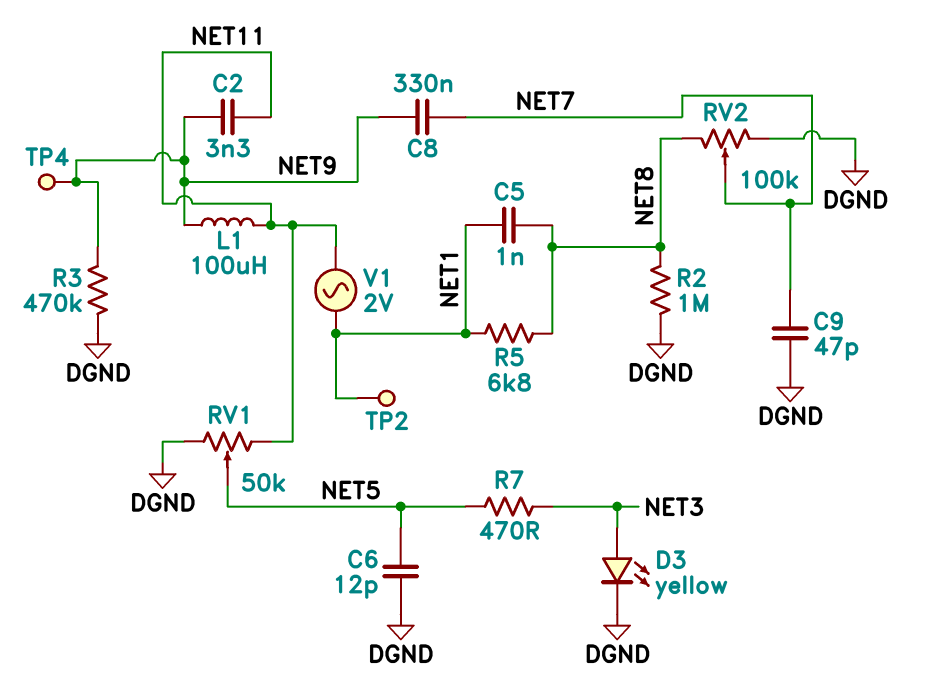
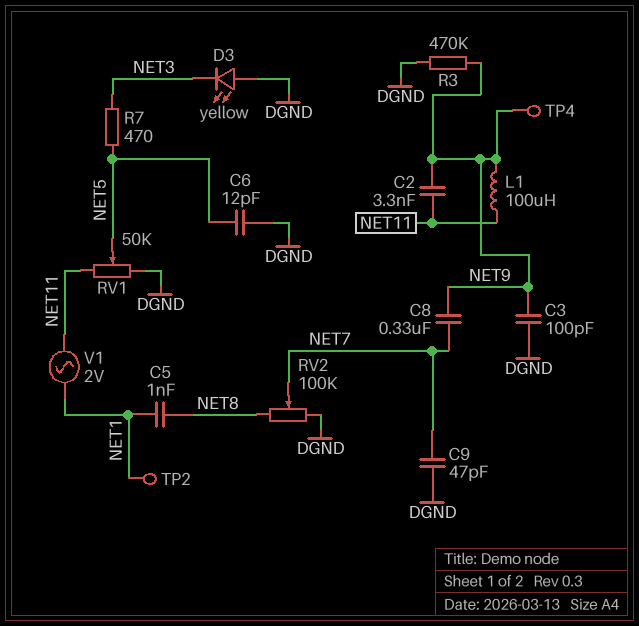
C3: none -> 100pF (DGND, NET9)
D3: LED yellow (A NET3, K DGND) -> LED yellow (A DGND, K NET3)
R2: 1M (DGND, NET8) -> none
R5: 6.8k (NET1, NET8) -> none

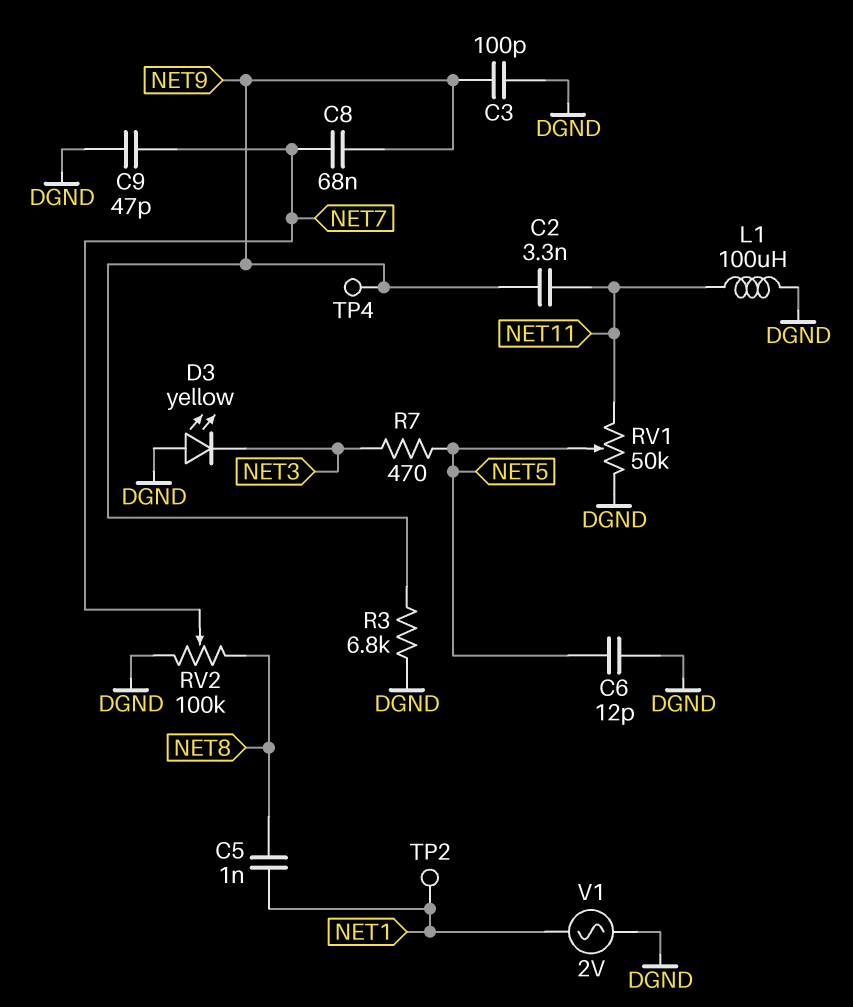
C8: 330nF (NET7, NET9) -> 68nF (NET7, NET9)
L1: 100uH (NET9, NET11) -> 100uH (DGND, NET11)
R3: 470k (DGND, NET9) -> 6.8k (DGND, NET9)
V1: AC 2V (NET1, NET11) -> AC 2V (DGND, NET1)

